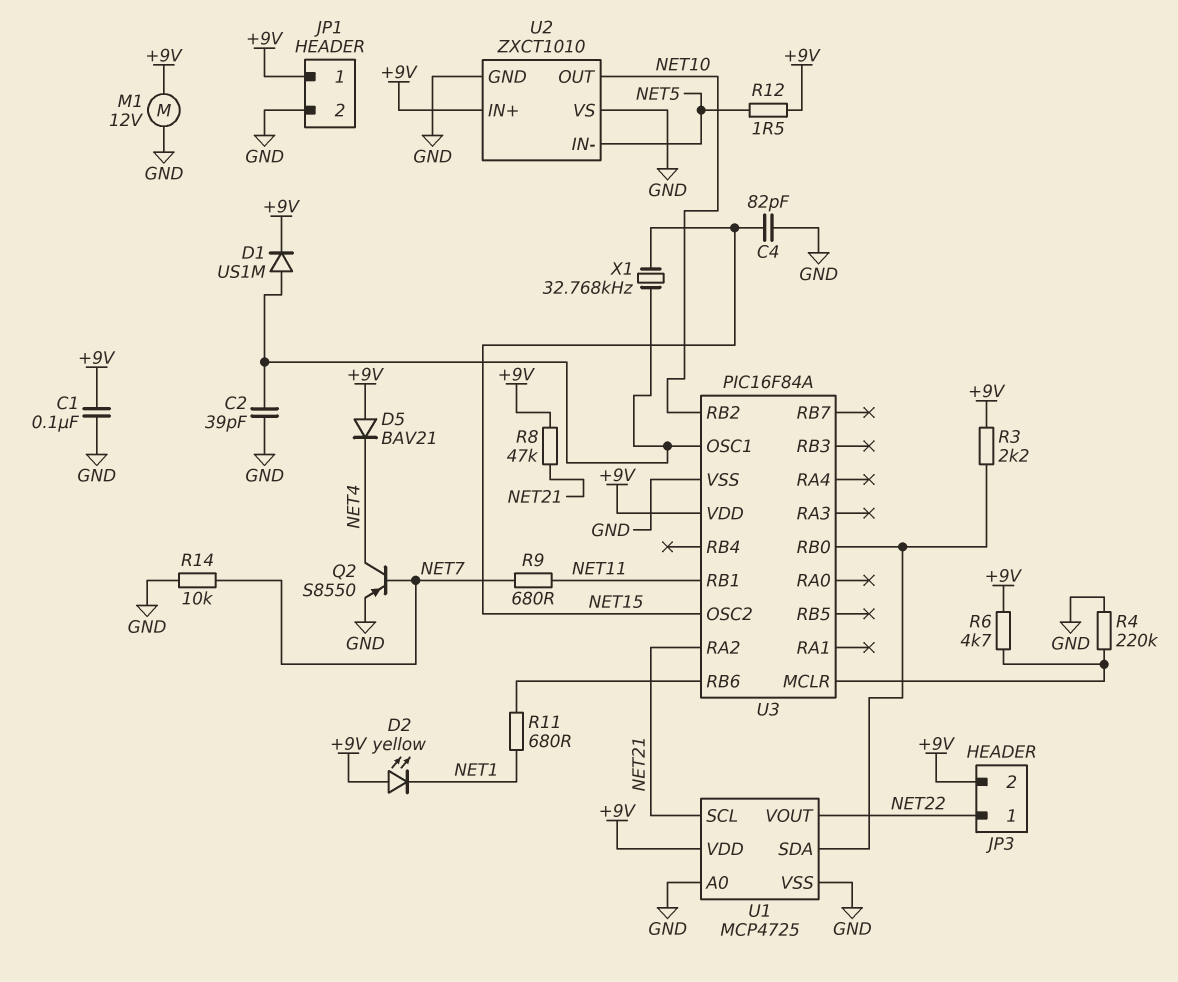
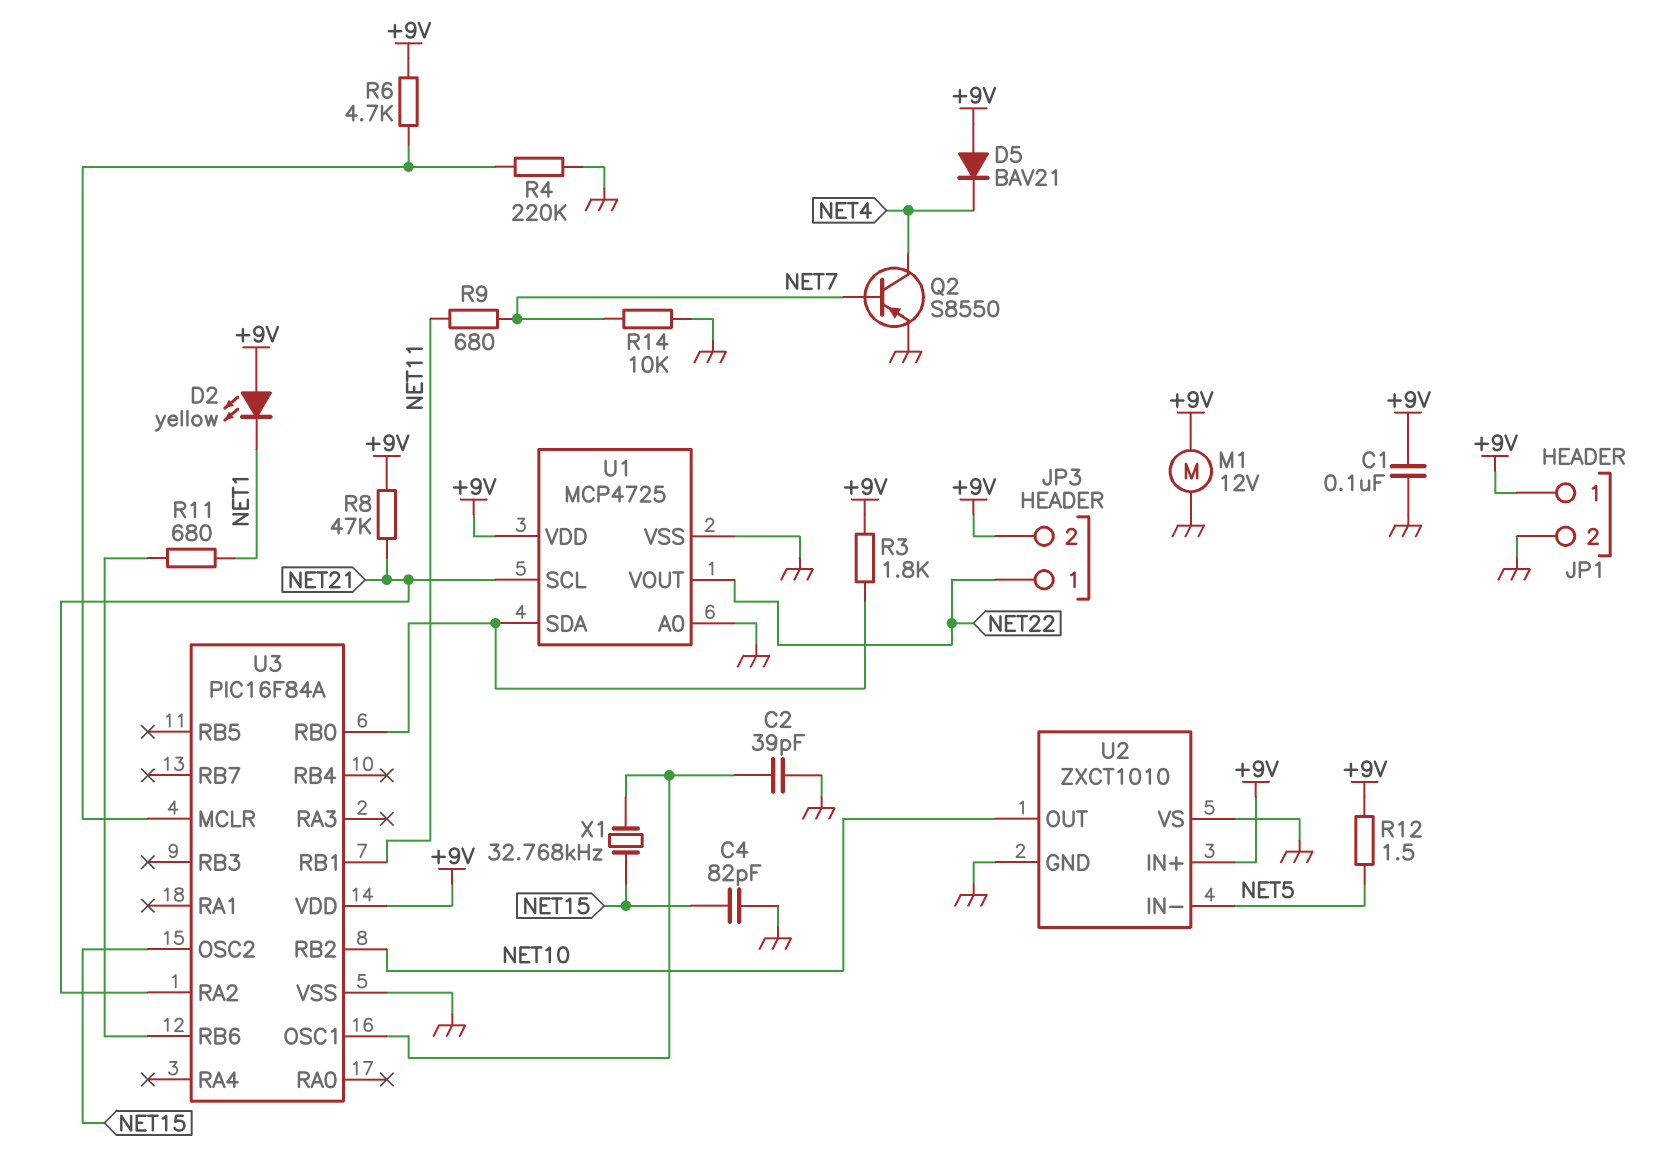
D1: diode US1M (A U3/OSC1, K +9V) -> none
R3: 2.2k (+9V, U1/SDA) -> 1.8k (+9V, U1/SDA)

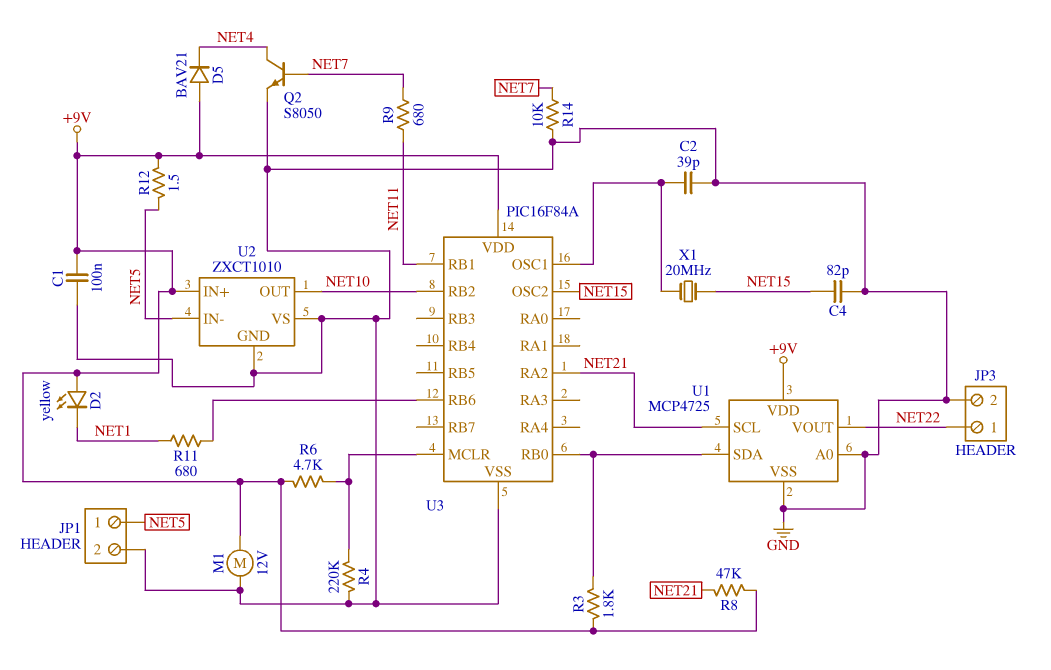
JP1 pin 1: +9V -> NET5
JP3 pin 2: +9V -> GND
Q2: PNP S8550 (B NET7, C NET4, E GND) -> NPN S8050 (B NET7, C NET4, E GND)
X1: 32.768kHz (NET15, U3/OSC1) -> 20MHz (NET15, U3/OSC1)

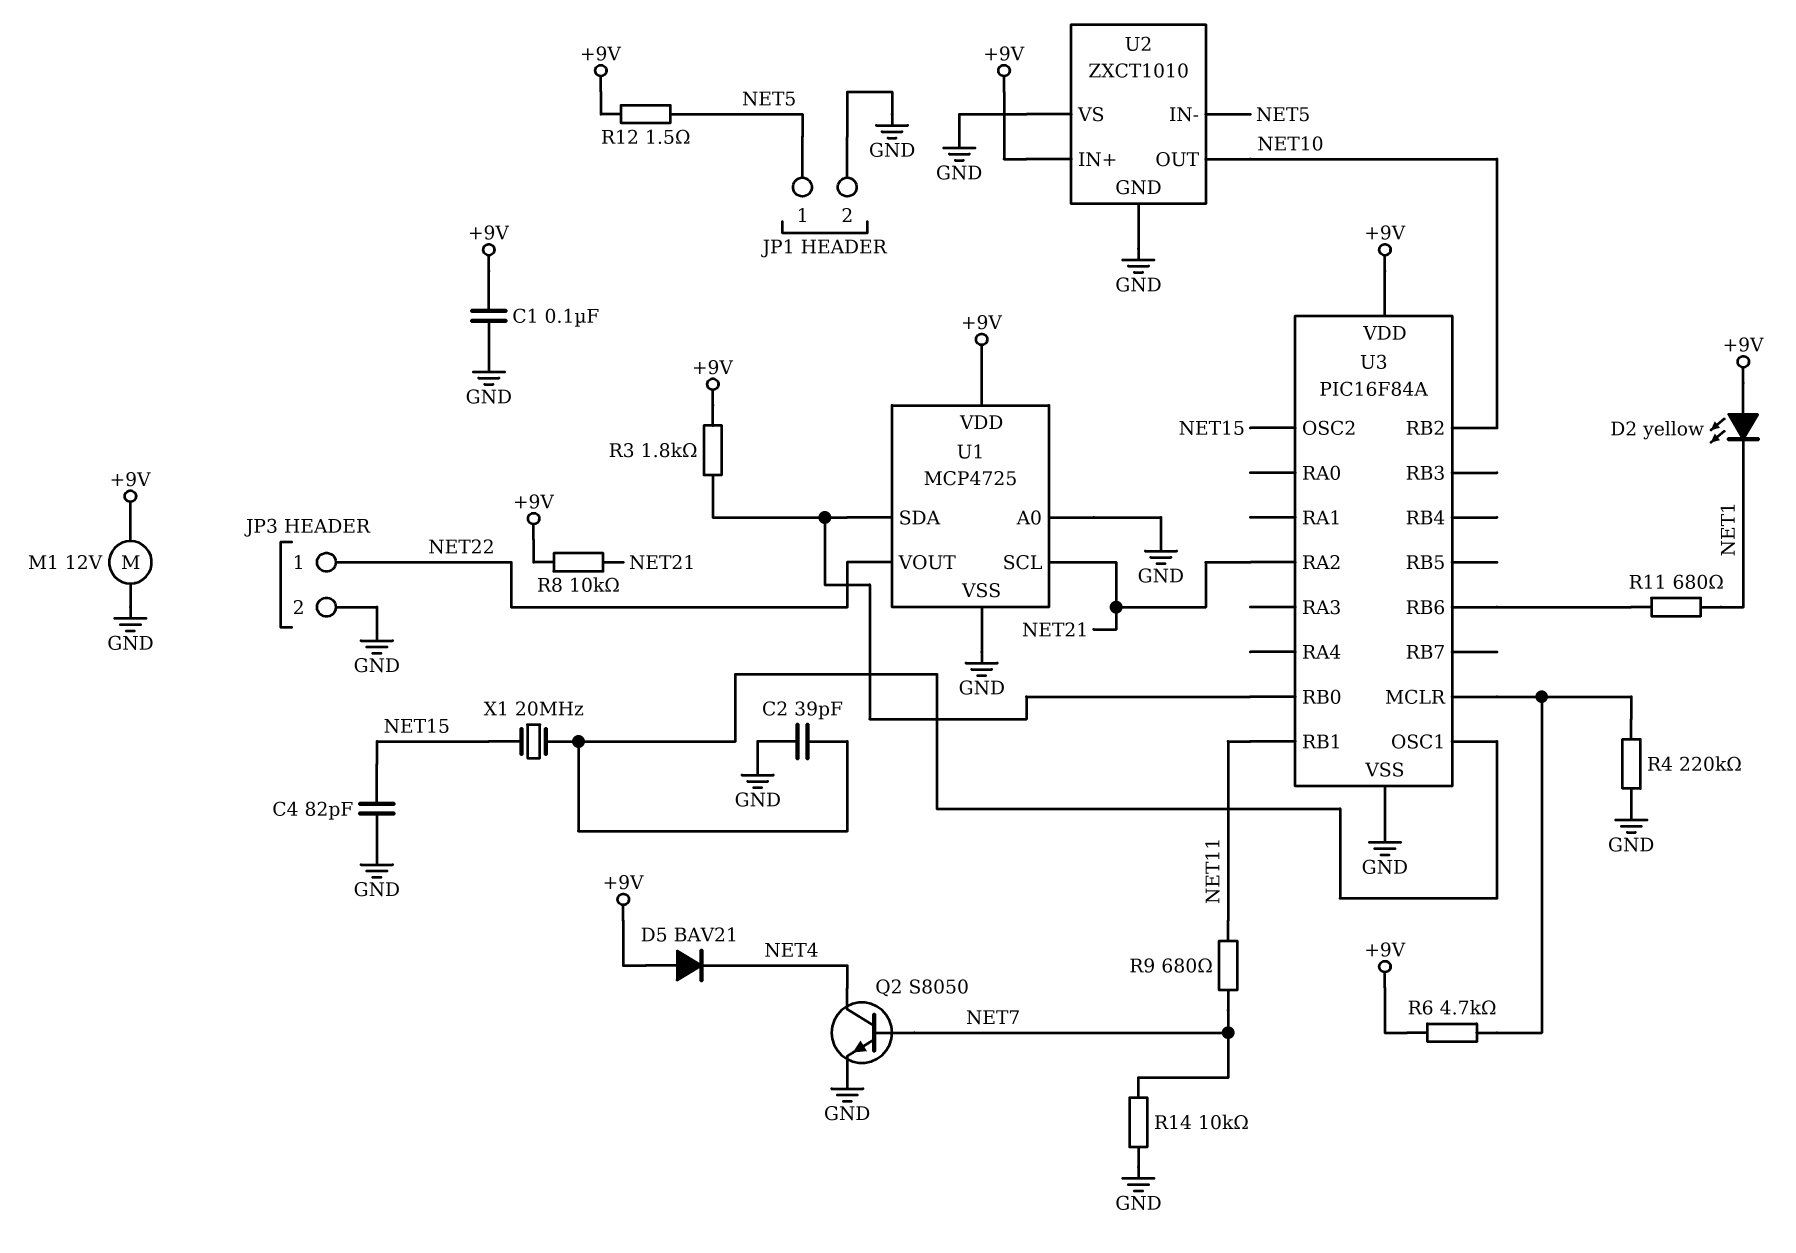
R8: 47k (+9V, NET21) -> 10k (+9V, NET21)

